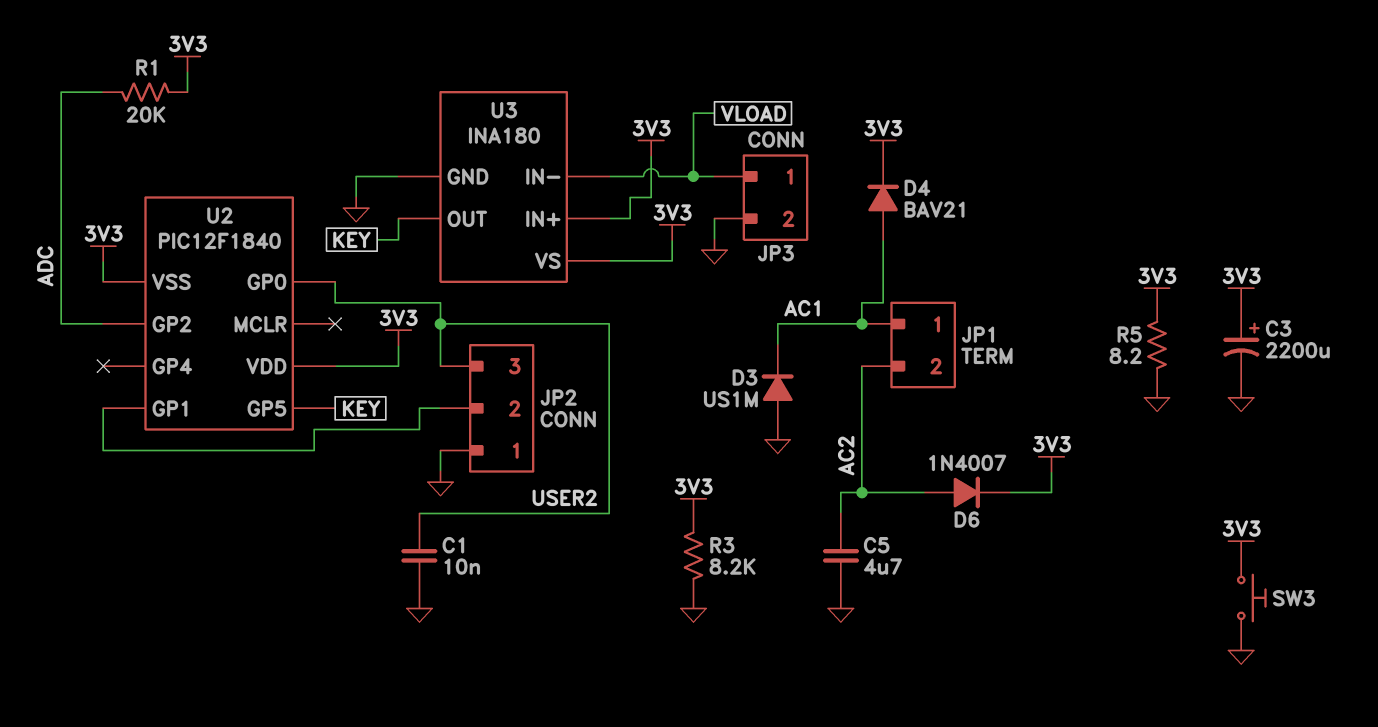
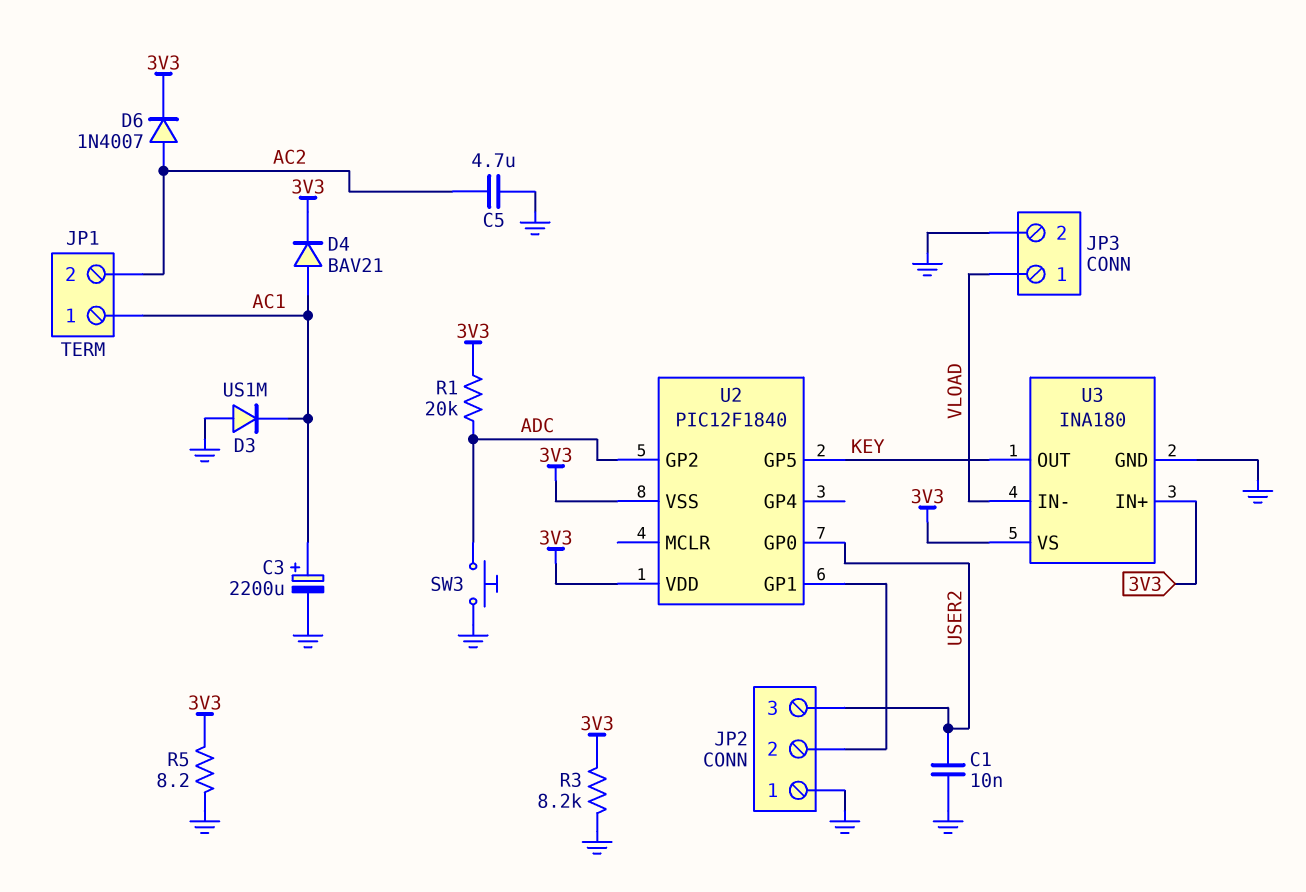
C3: 2200uF (plus 3V3, minus GND) -> 2200uF (plus AC1, minus GND)
SW3: button (3V3, GND) -> button (ADC, GND)

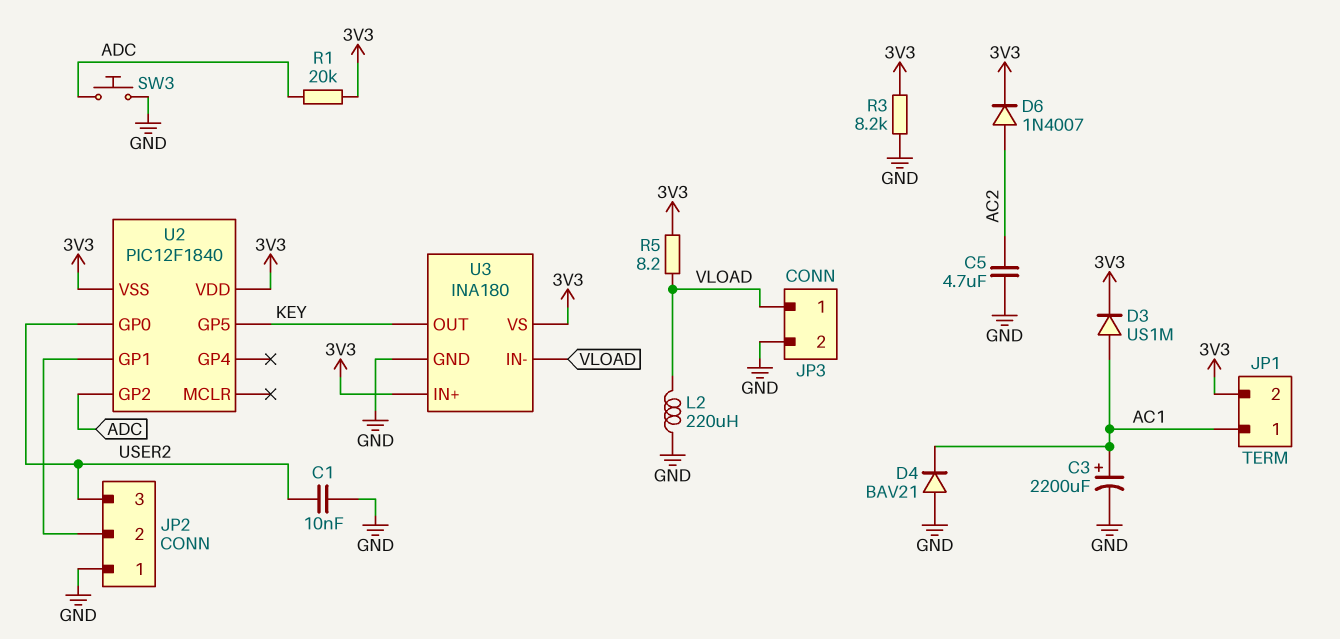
D3: diode US1M (A GND, K AC1) -> diode US1M (A AC1, K 3V3)
D4: diode BAV21 (A AC1, K 3V3) -> diode BAV21 (A GND, K AC1)
JP1 pin 2: AC2 -> 3V3
L2: none -> 220uH (GND, VLOAD)
R5: 8.2 (3V3, GND) -> 8.2 (3V3, VLOAD)

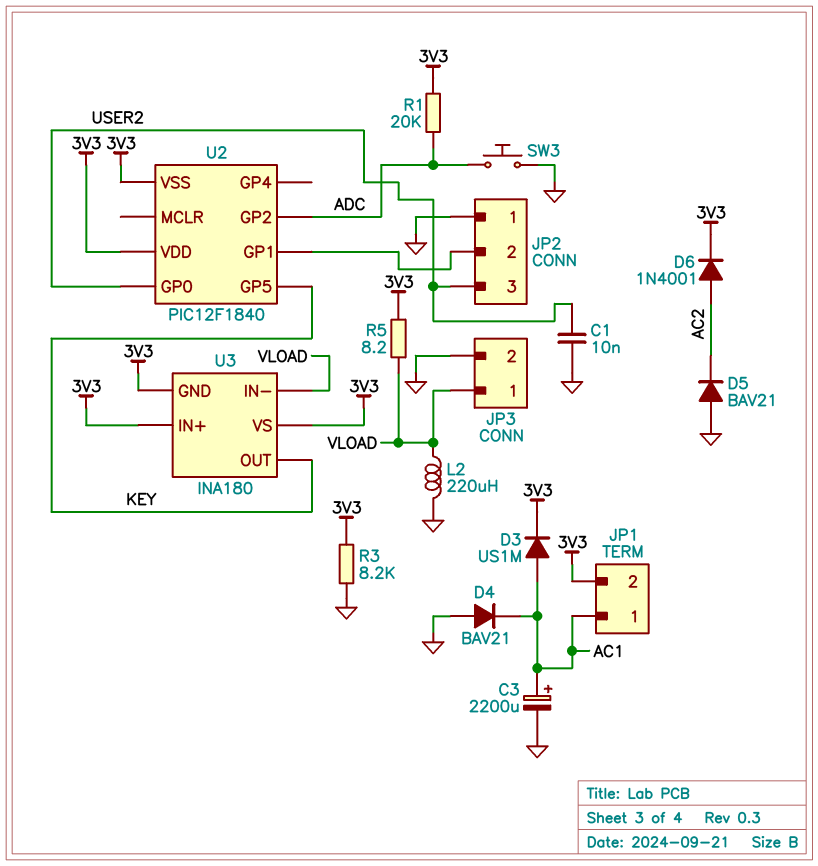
C5: 4.7uF (AC2, GND) -> none
D5: none -> diode BAV21 (A GND, K AC2)
D6: diode 1N4007 (A AC2, K 3V3) -> diode 1N4001 (A AC2, K 3V3)
U3 pin GND: GND -> 3V3

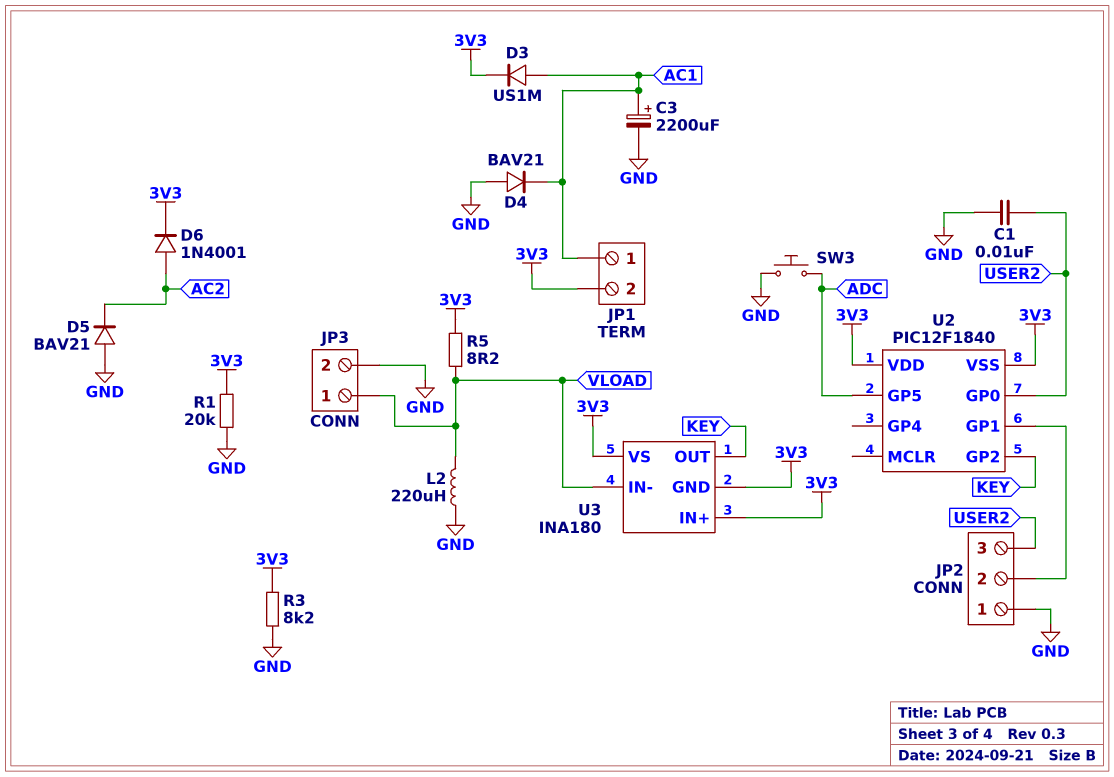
R1: 20k (3V3, ADC) -> 20k (3V3, GND)
U2 pin GP2: ADC -> KEY
U2 pin GP5: KEY -> ADC

